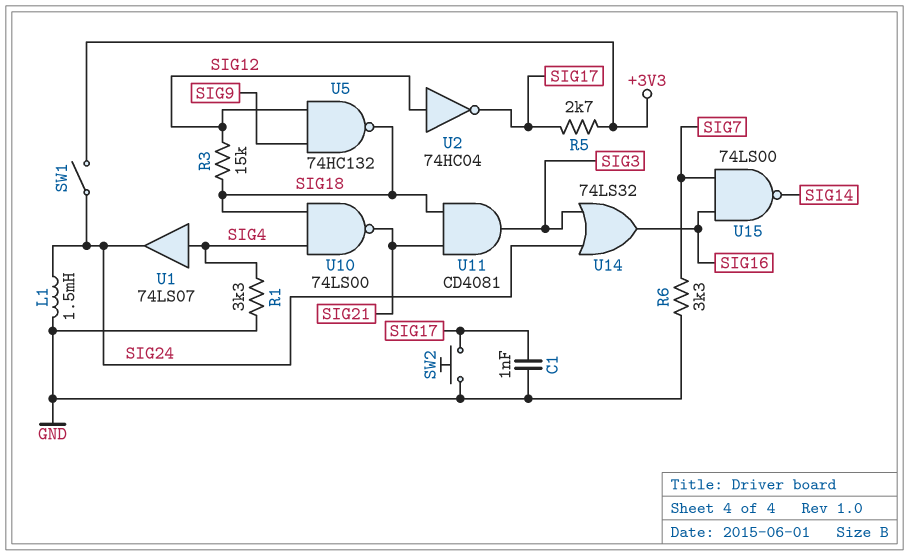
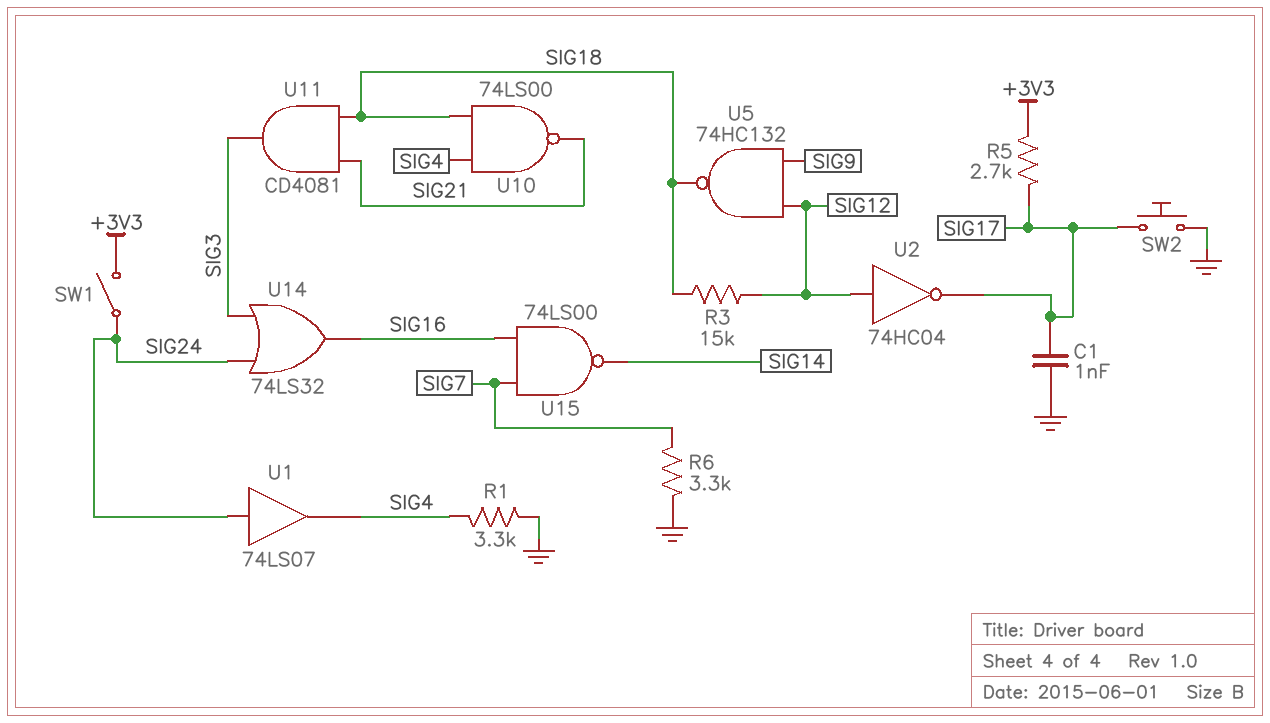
L1: 1.5mH (GND, SIG24) -> none
U1: buffer 74LS07 (in SIG4, out SIG24) -> buffer 74LS07 (in SIG24, out SIG4)

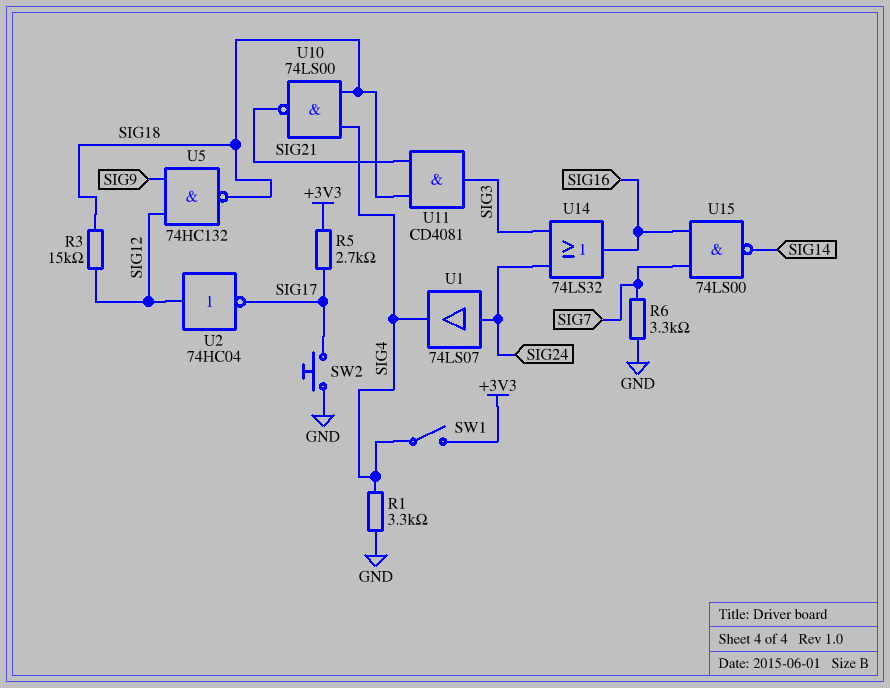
C1: 1nF (GND, SIG17) -> none
SW1: switch (+3V3, SIG24) -> switch (+3V3, SIG4)

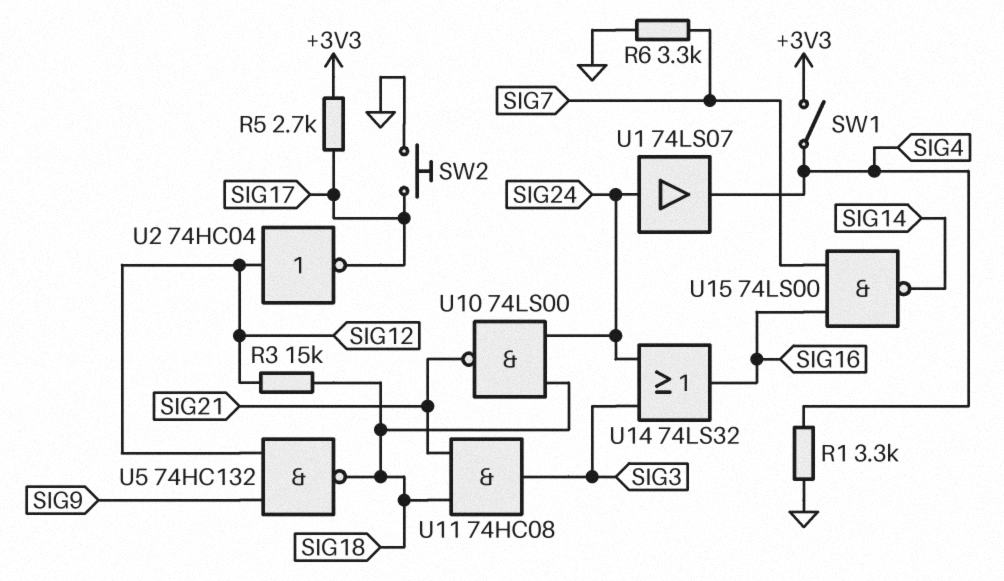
U10: NAND 74LS00 (in SIG4, in SIG18, out SIG21) -> NAND 74LS00 (in SIG18, in SIG24, out SIG21)
U11: AND CD4081 (in SIG18, in SIG21, out SIG3) -> AND 74HC08 (in SIG18, in SIG21, out SIG3)

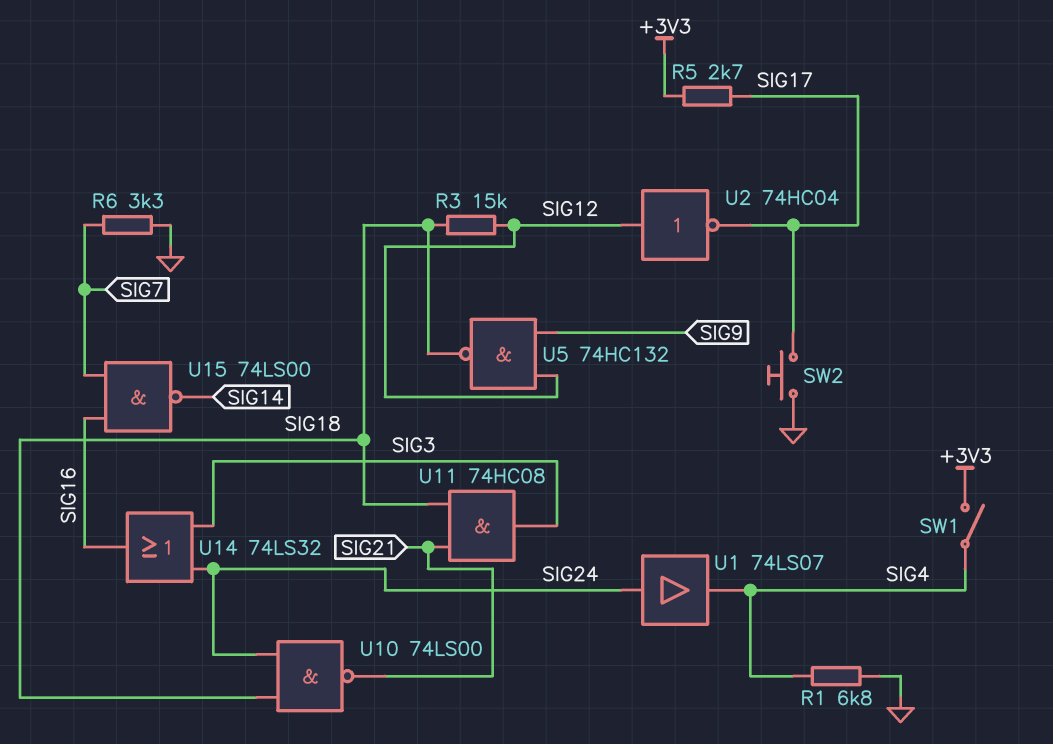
R1: 3.3k (GND, SIG4) -> 6.8k (GND, SIG4)

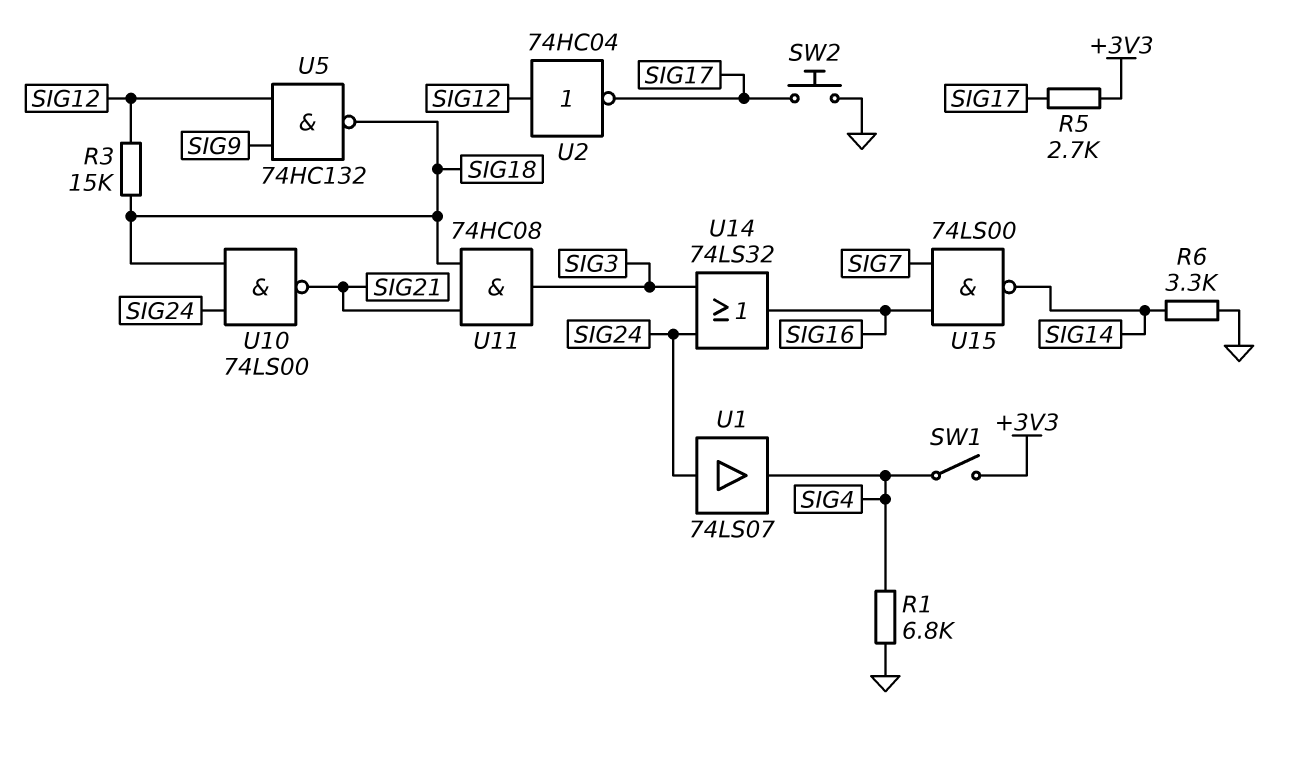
R6: 3.3k (GND, SIG7) -> 3.3k (GND, SIG14)

